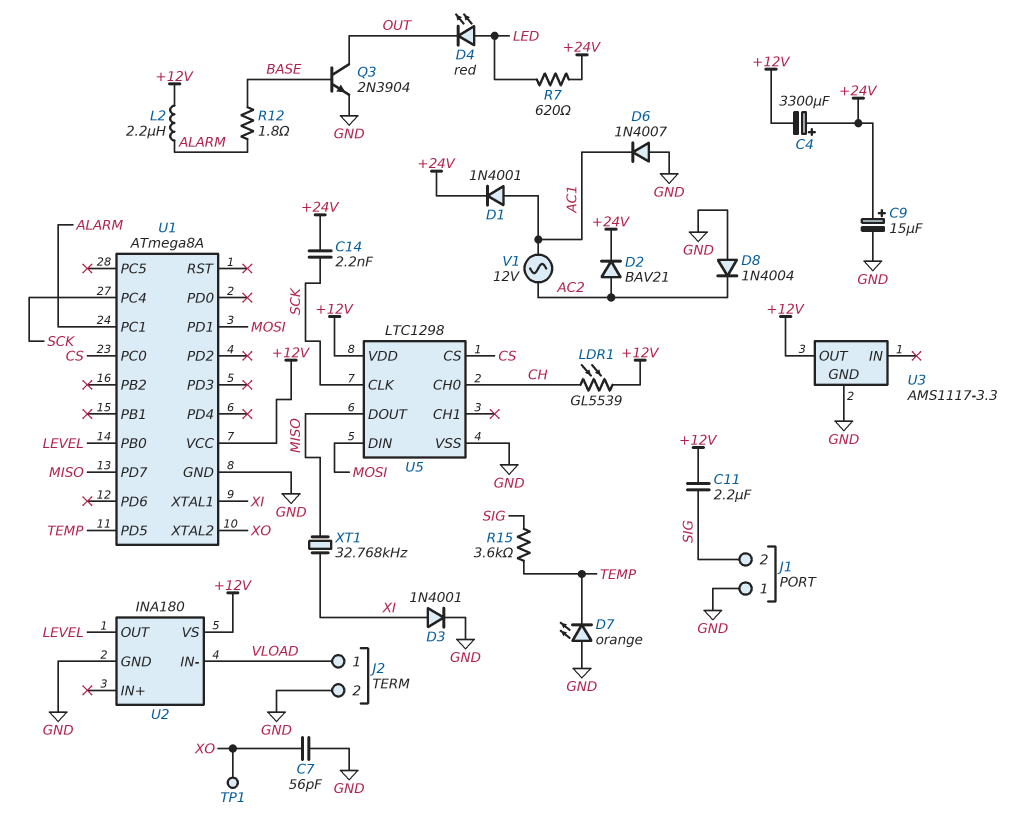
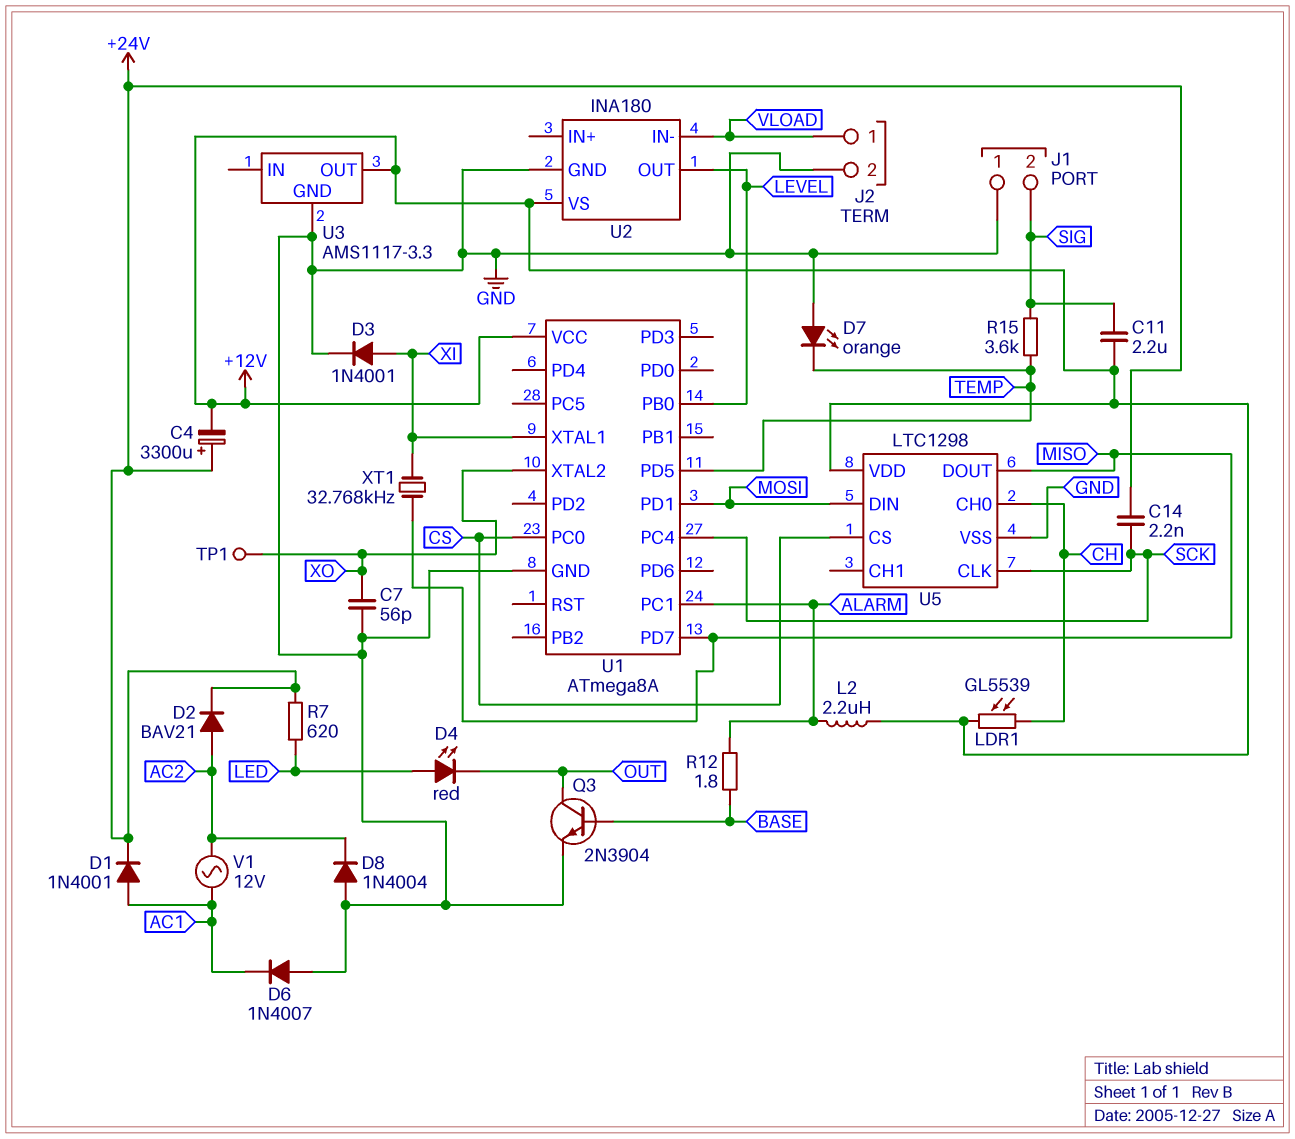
C9: 15uF (plus +24V, minus GND) -> none

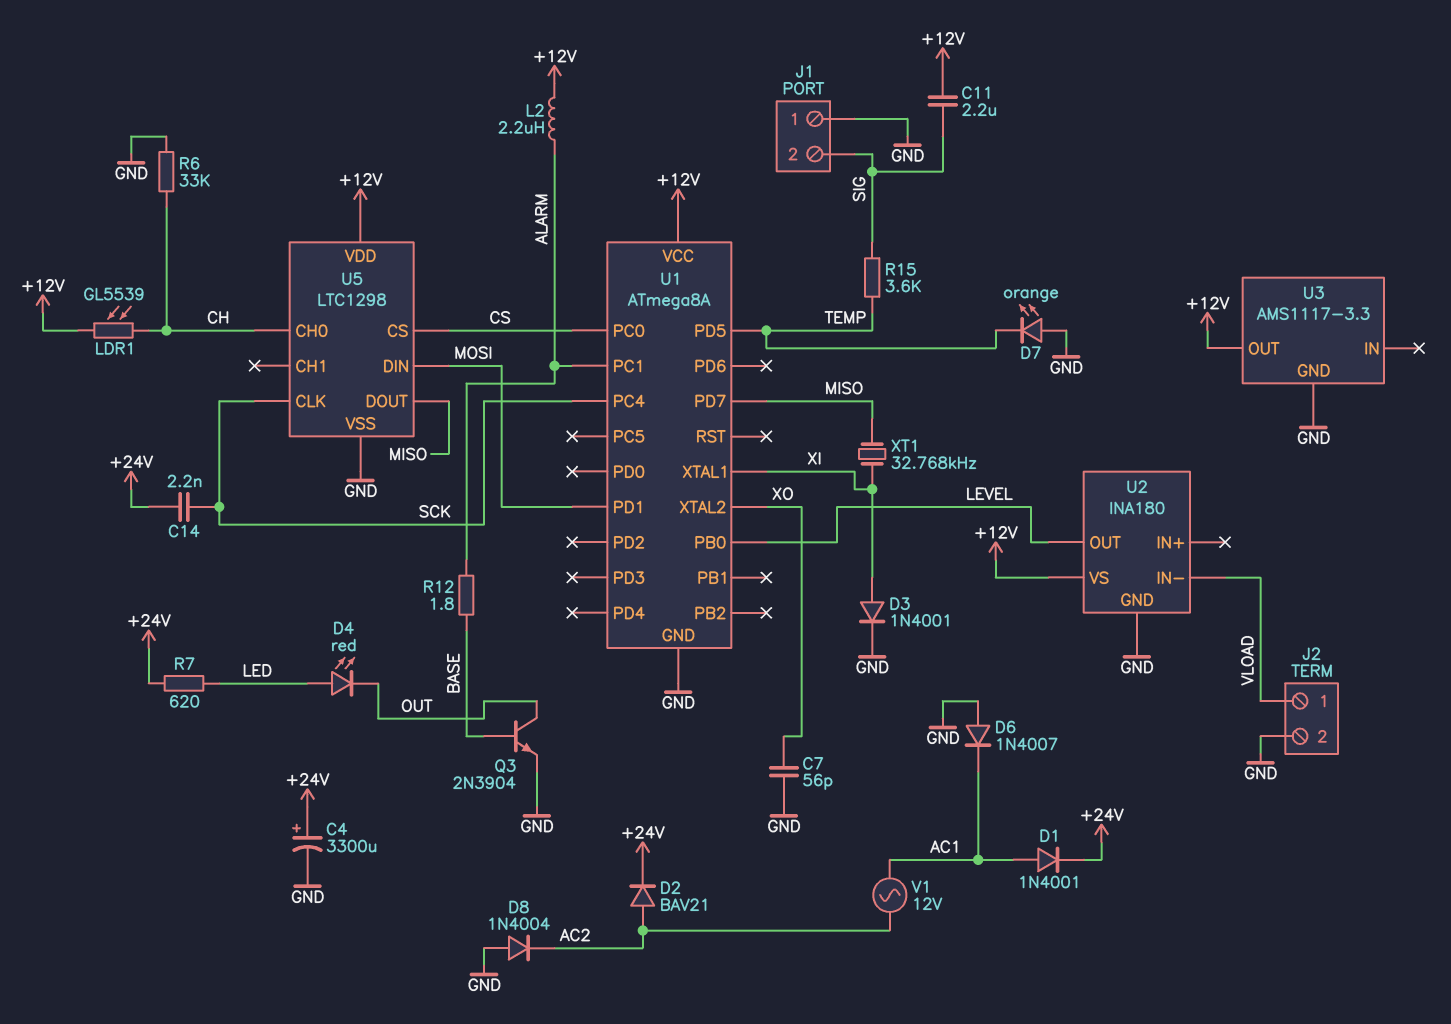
C4: 3300uF (plus +24V, minus +12V) -> 3300uF (plus +24V, minus GND)
R6: none -> 33k (CH, GND)
TP1: test point (XO) -> none

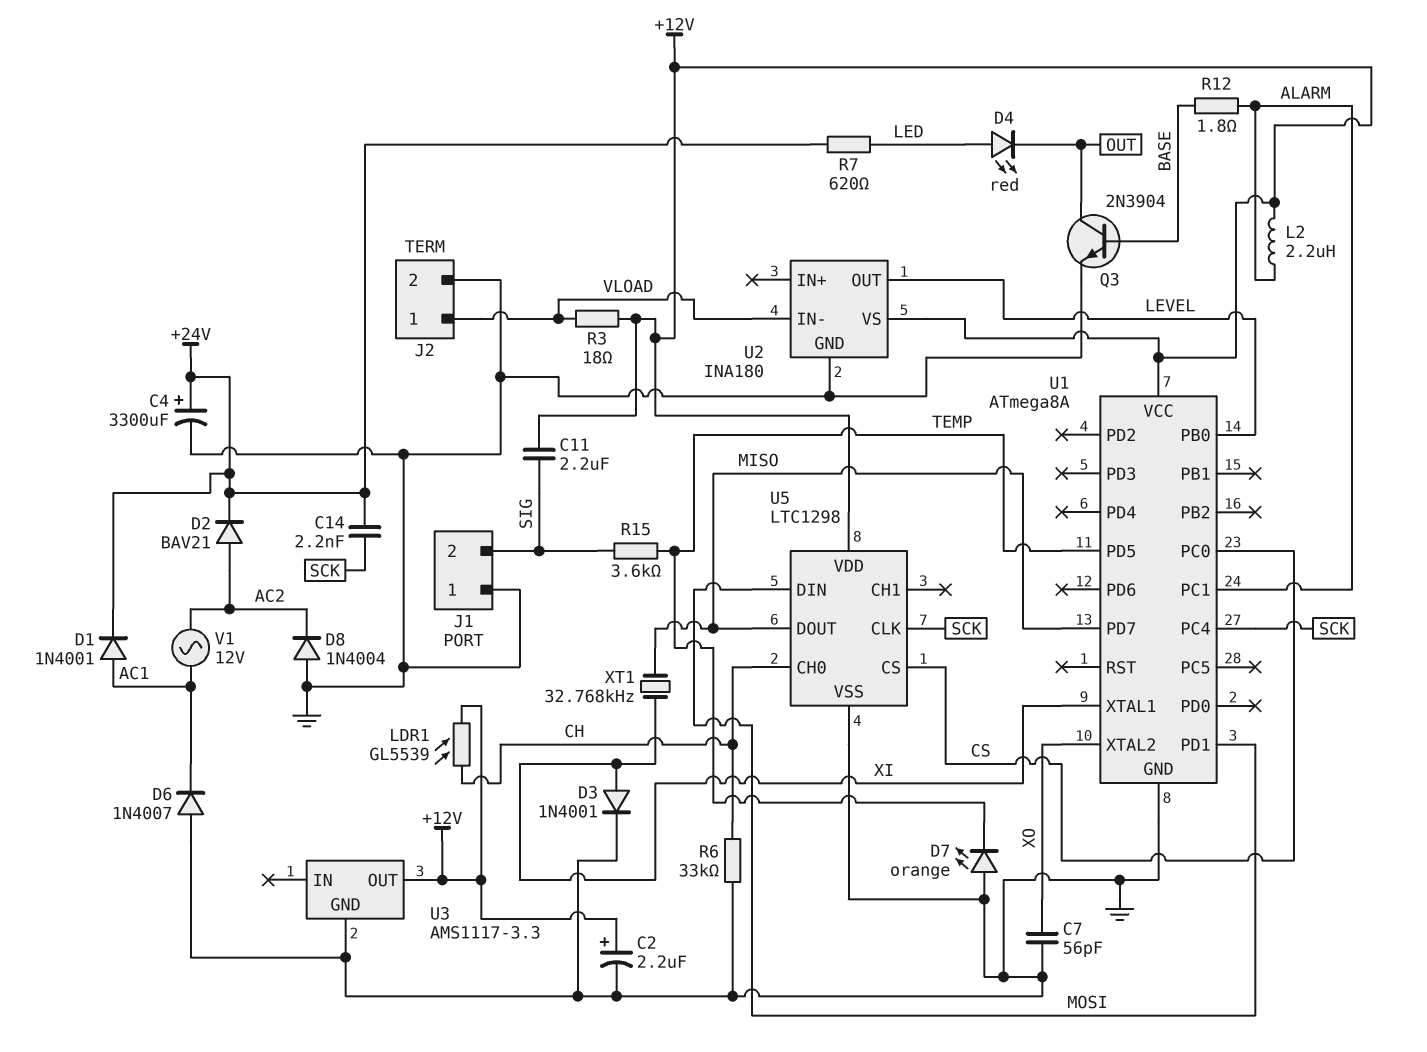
C2: none -> 2.2uF (plus +12V, minus GND)
R3: none -> 18 (+12V, VLOAD)

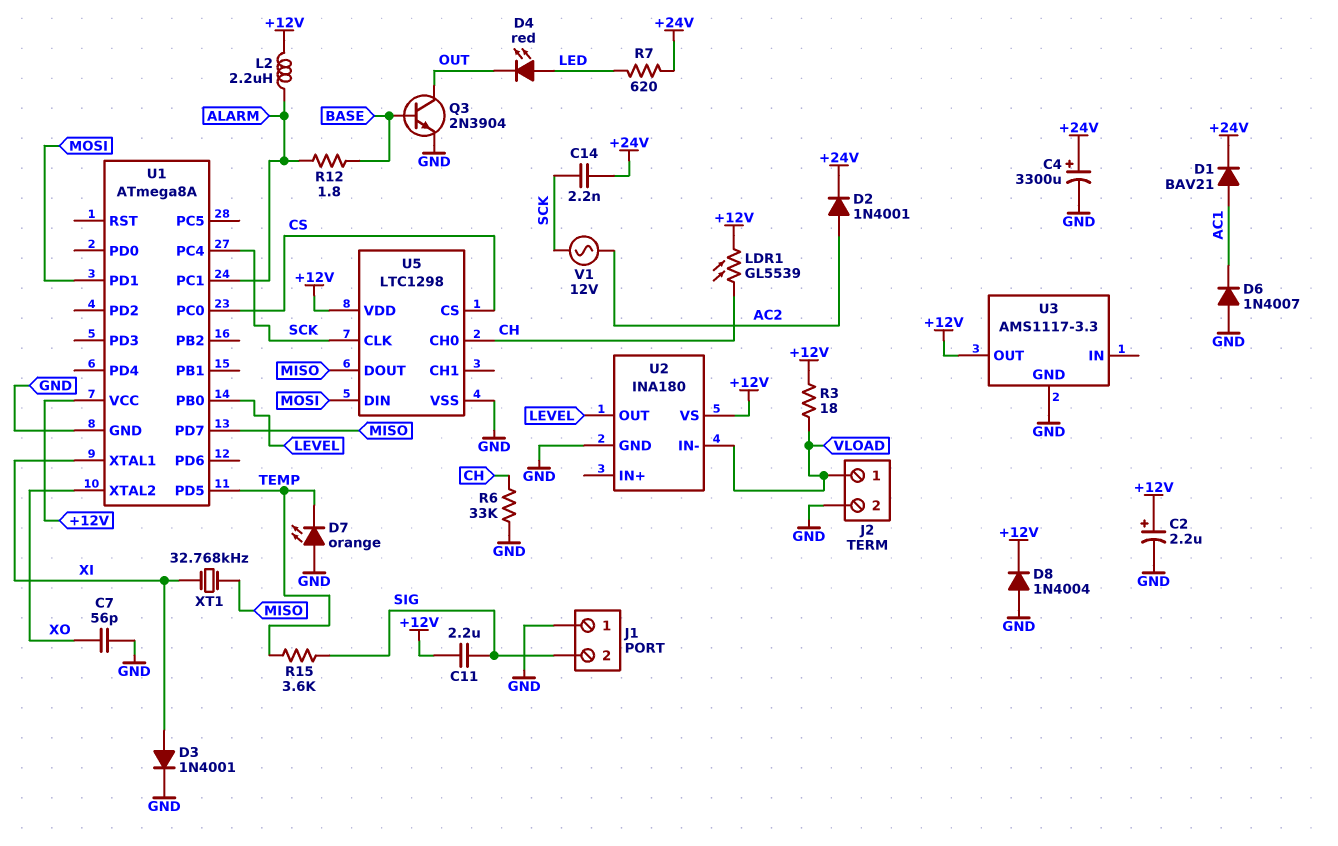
D1: diode 1N4001 (A AC1, K +24V) -> diode BAV21 (A AC1, K +24V)
D2: diode BAV21 (A AC2, K +24V) -> diode 1N4001 (A AC2, K +24V)
D8: diode 1N4004 (A GND, K AC2) -> diode 1N4004 (A GND, K +12V)
V1: AC 12V (AC1, AC2) -> AC 12V (AC2, SCK)

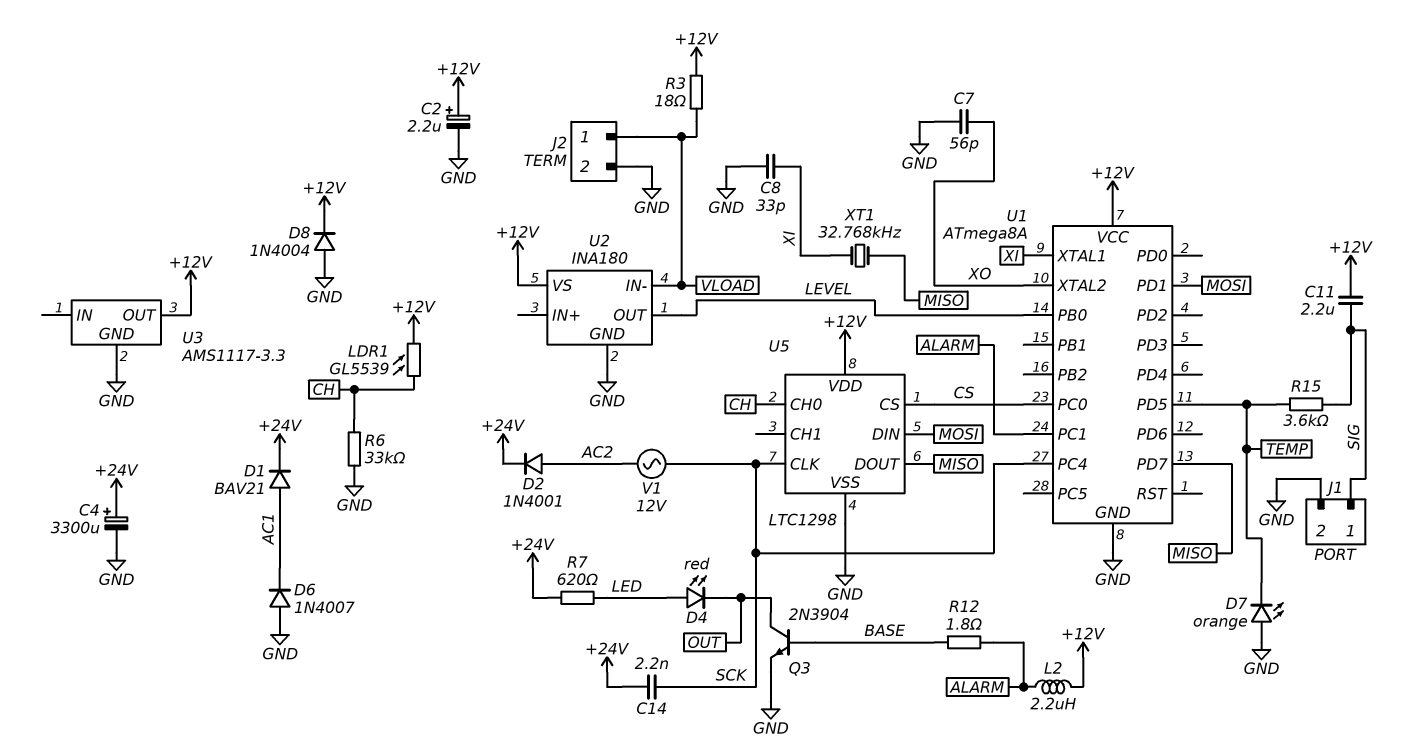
C8: none -> 33pF (GND, XI)
D3: diode 1N4001 (A XI, K GND) -> none
J1 pin 1: GND -> SIG
J1 pin 2: SIG -> GND

